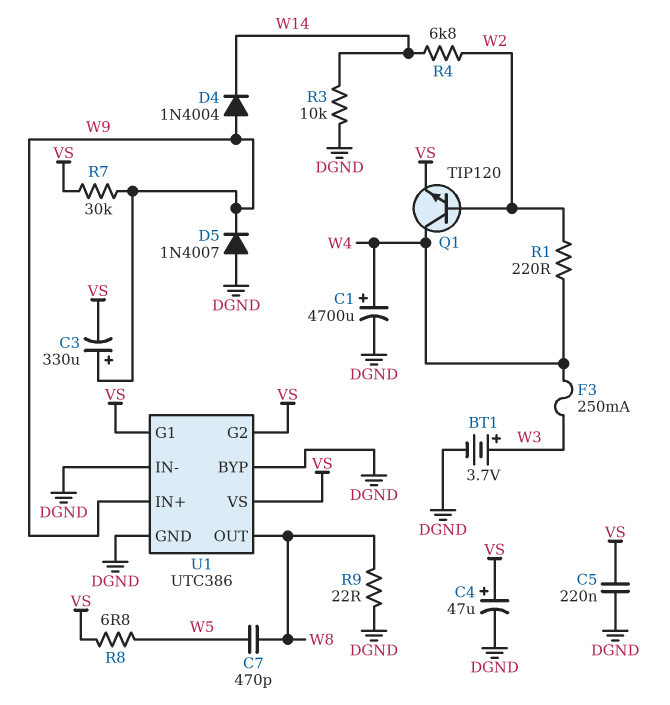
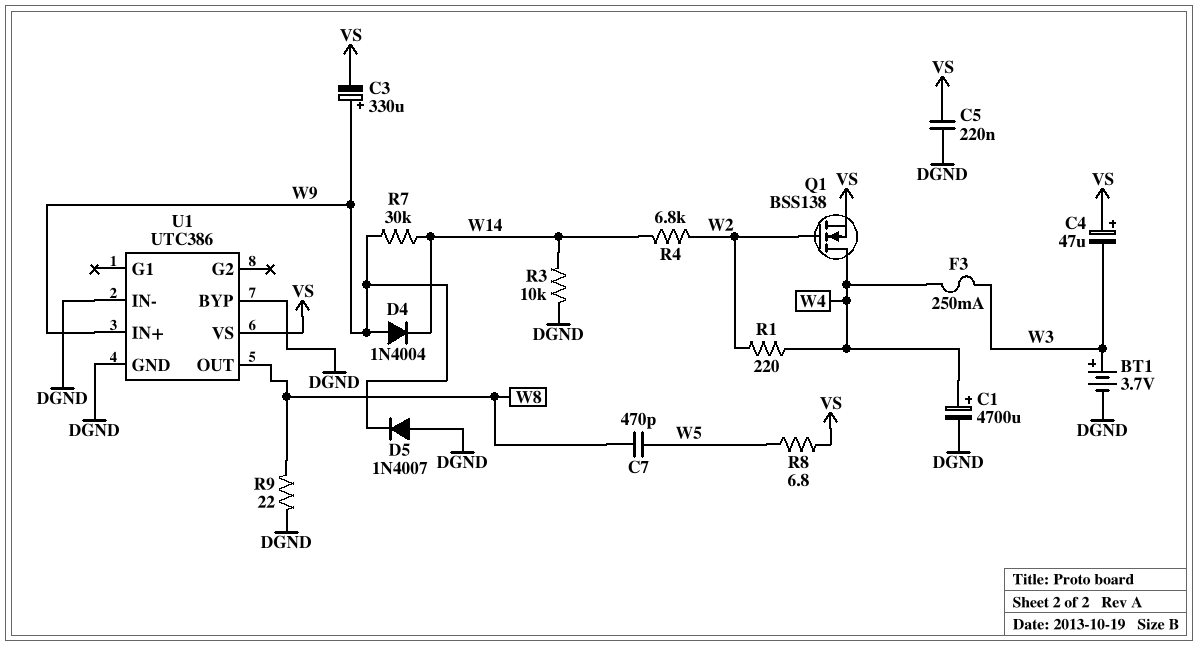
C4: 47uF (plus VS, minus DGND) -> 47uF (plus VS, minus W3)
Q1: NPN TIP120 (B W2, C W4, E VS) -> NMOS BSS138 (G W2, D W4, S VS)
R7: 30k (VS, W9) -> 30k (W9, W14)
U1 pin G1: VS -> none
U1 pin G2: VS -> none

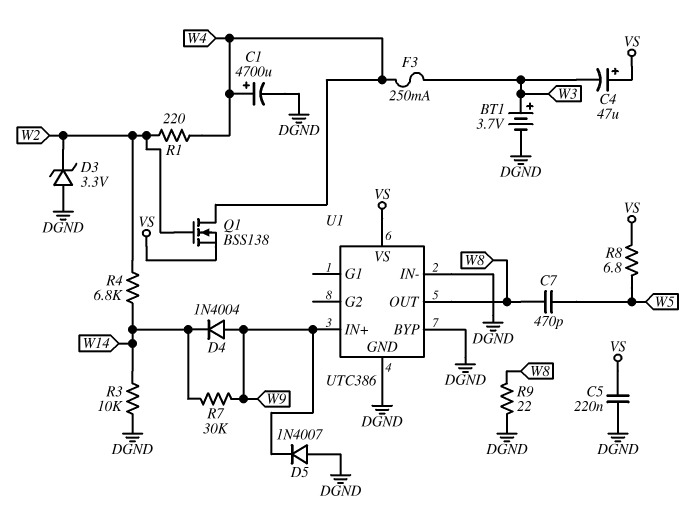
C3: 330uF (plus W9, minus VS) -> none
D3: none -> zener 3.3V (A DGND, K W2)

